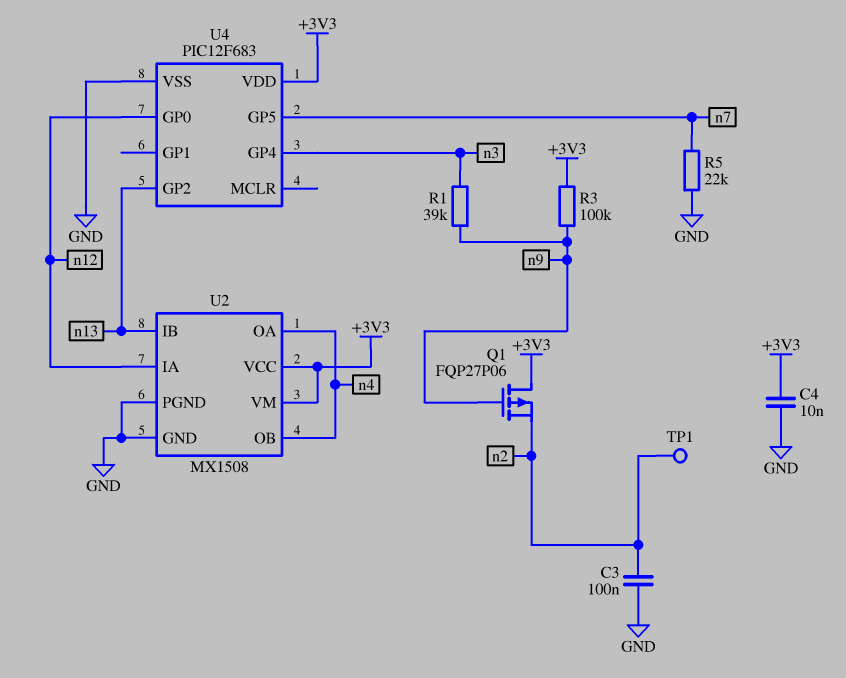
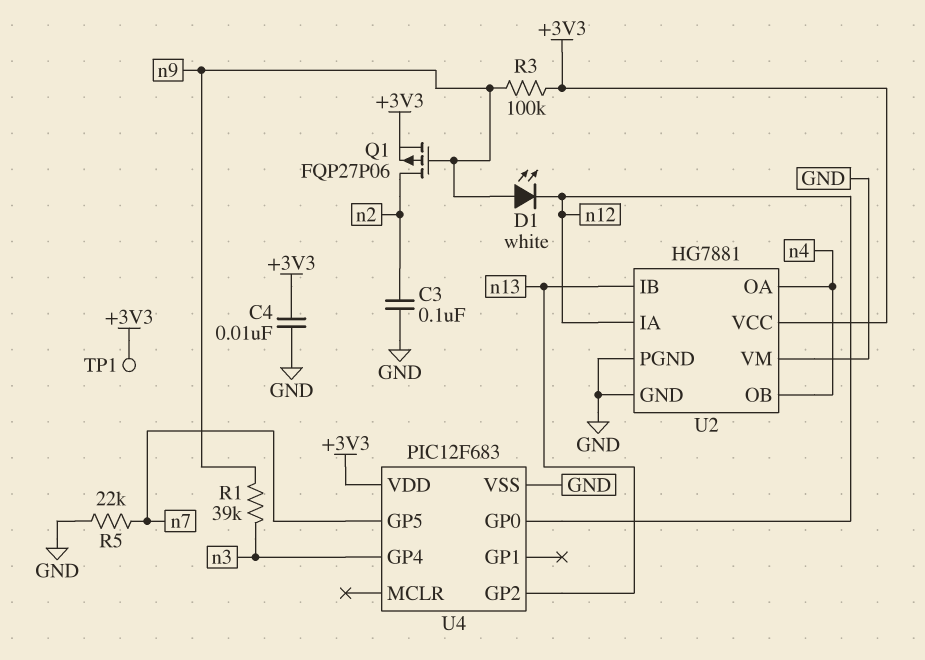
D1: none -> LED white (A n9, K n12)
Q1: PMOS FQP27P06 (G n9, D +3V3, S n2) -> PMOS FQP27P06 (G n9, D n2, S +3V3)
TP1: test point (n2) -> test point (+3V3)
U2: MX1508 -> HG7881
U2 pin VM: +3V3 -> GND

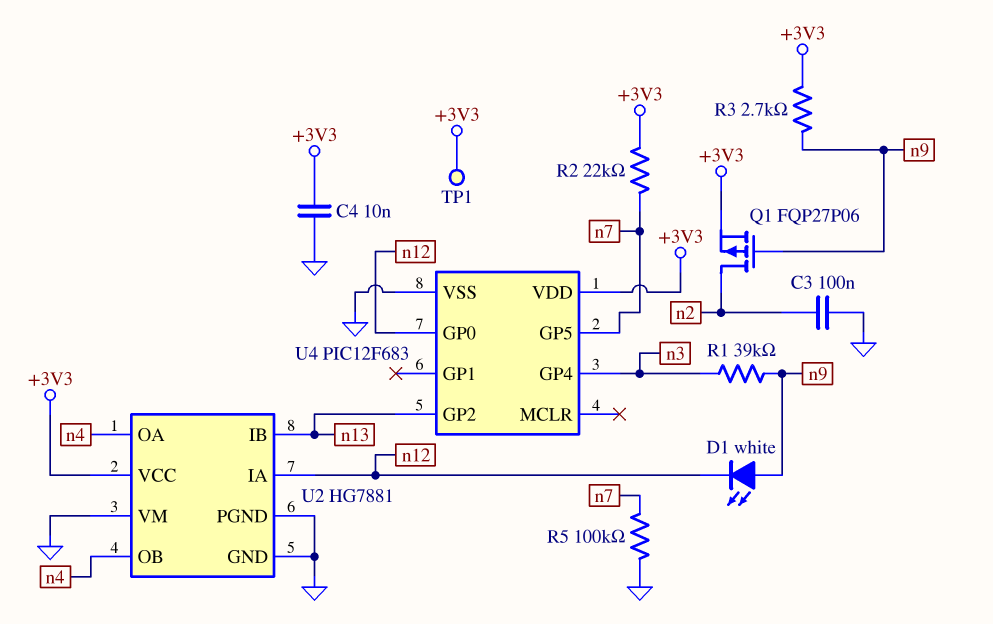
R2: none -> 22k (+3V3, n7)
R3: 100k (+3V3, n9) -> 2.7k (+3V3, n9)
R5: 22k (GND, n7) -> 100k (GND, n7)

